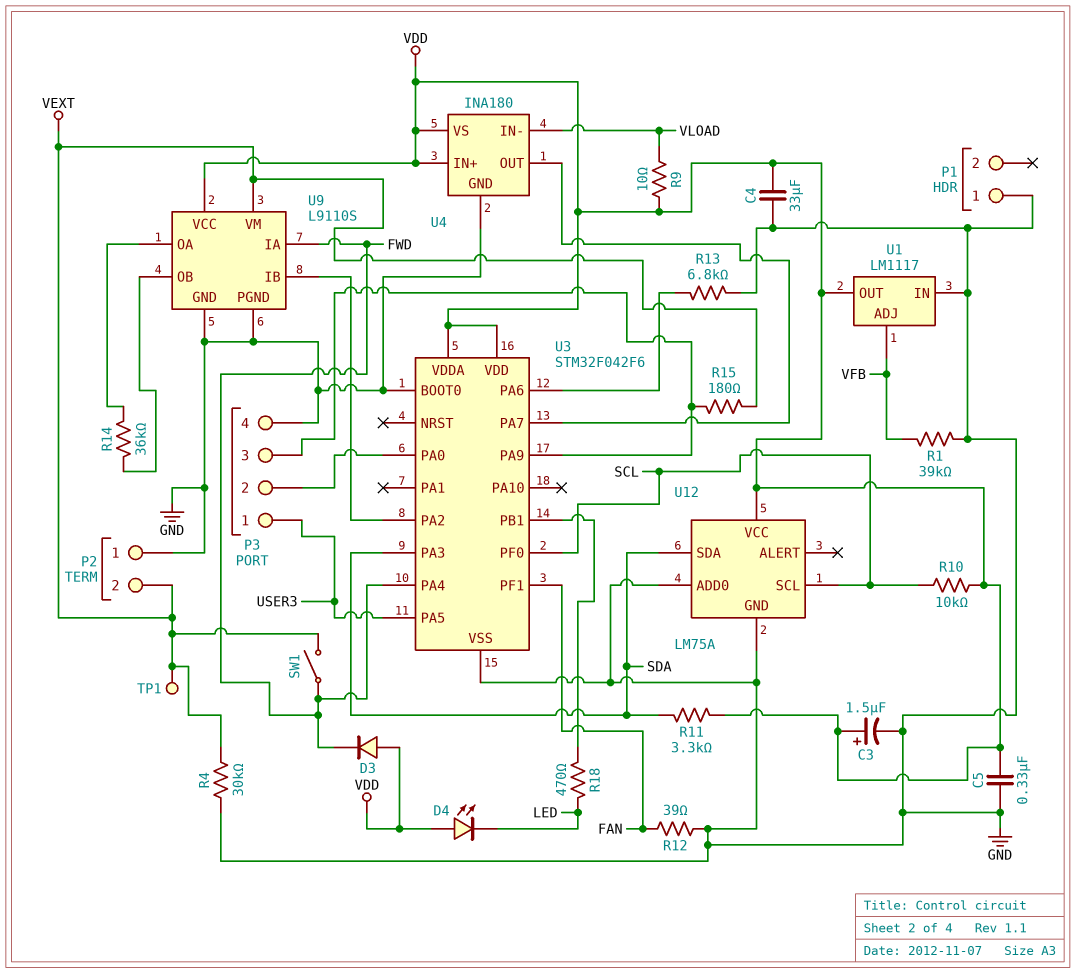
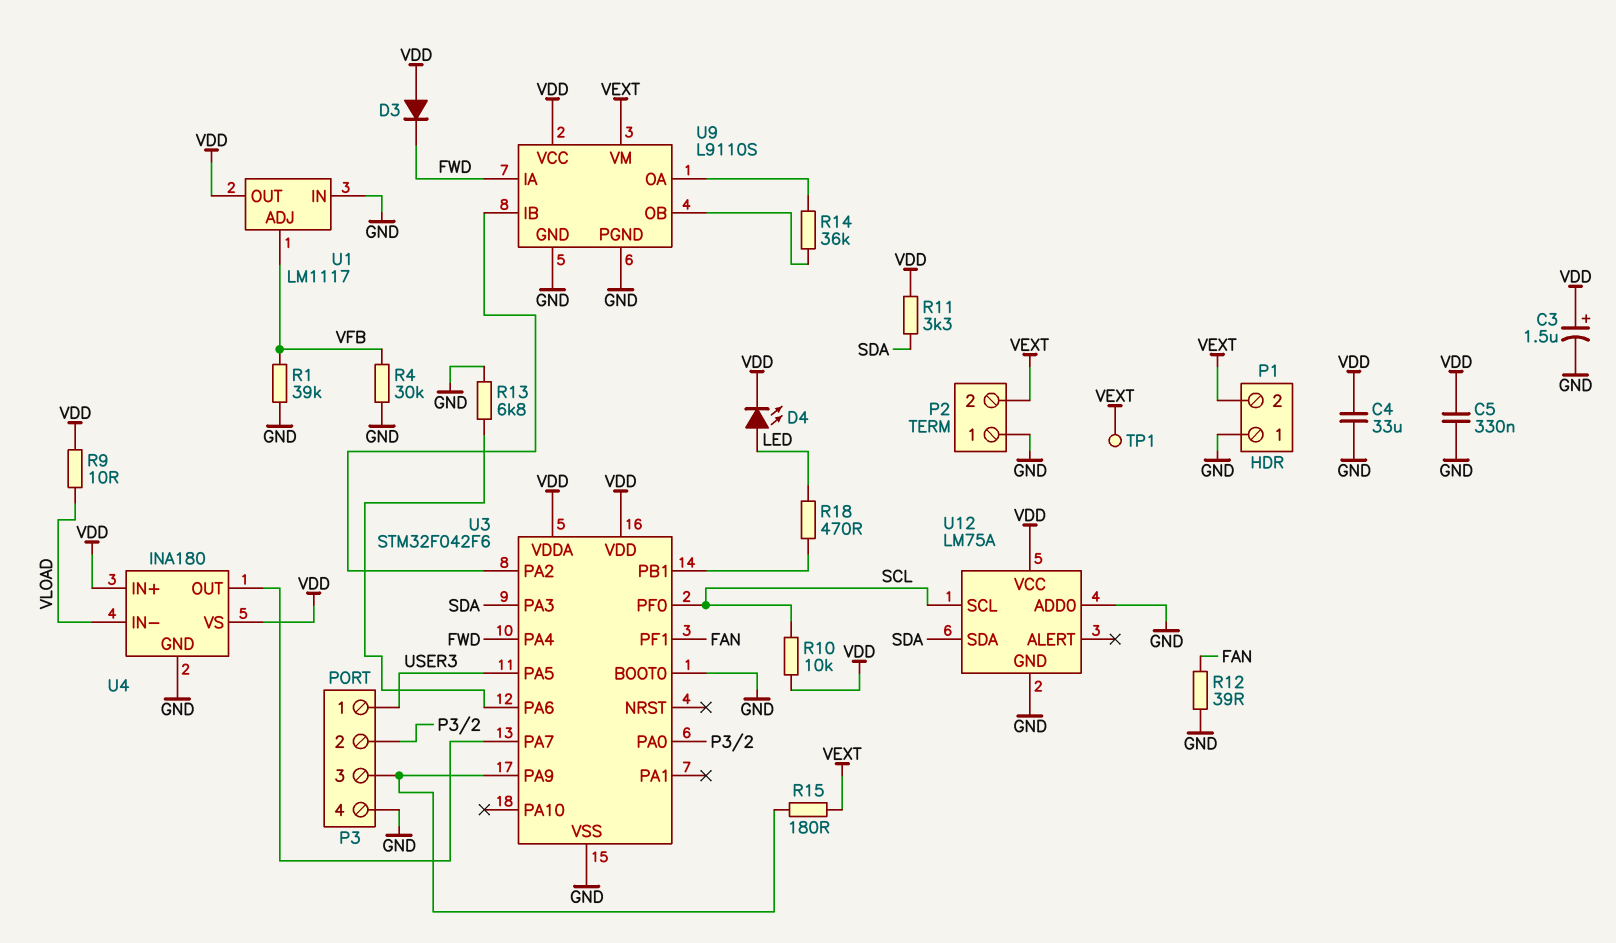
D4: LED (A VDD, K LED) -> LED (A LED, K VDD)
P1 pin 2: none -> VEXT
R4: 30k (GND, VEXT) -> 30k (GND, VFB)
SW1: switch (FWD, VEXT) -> none

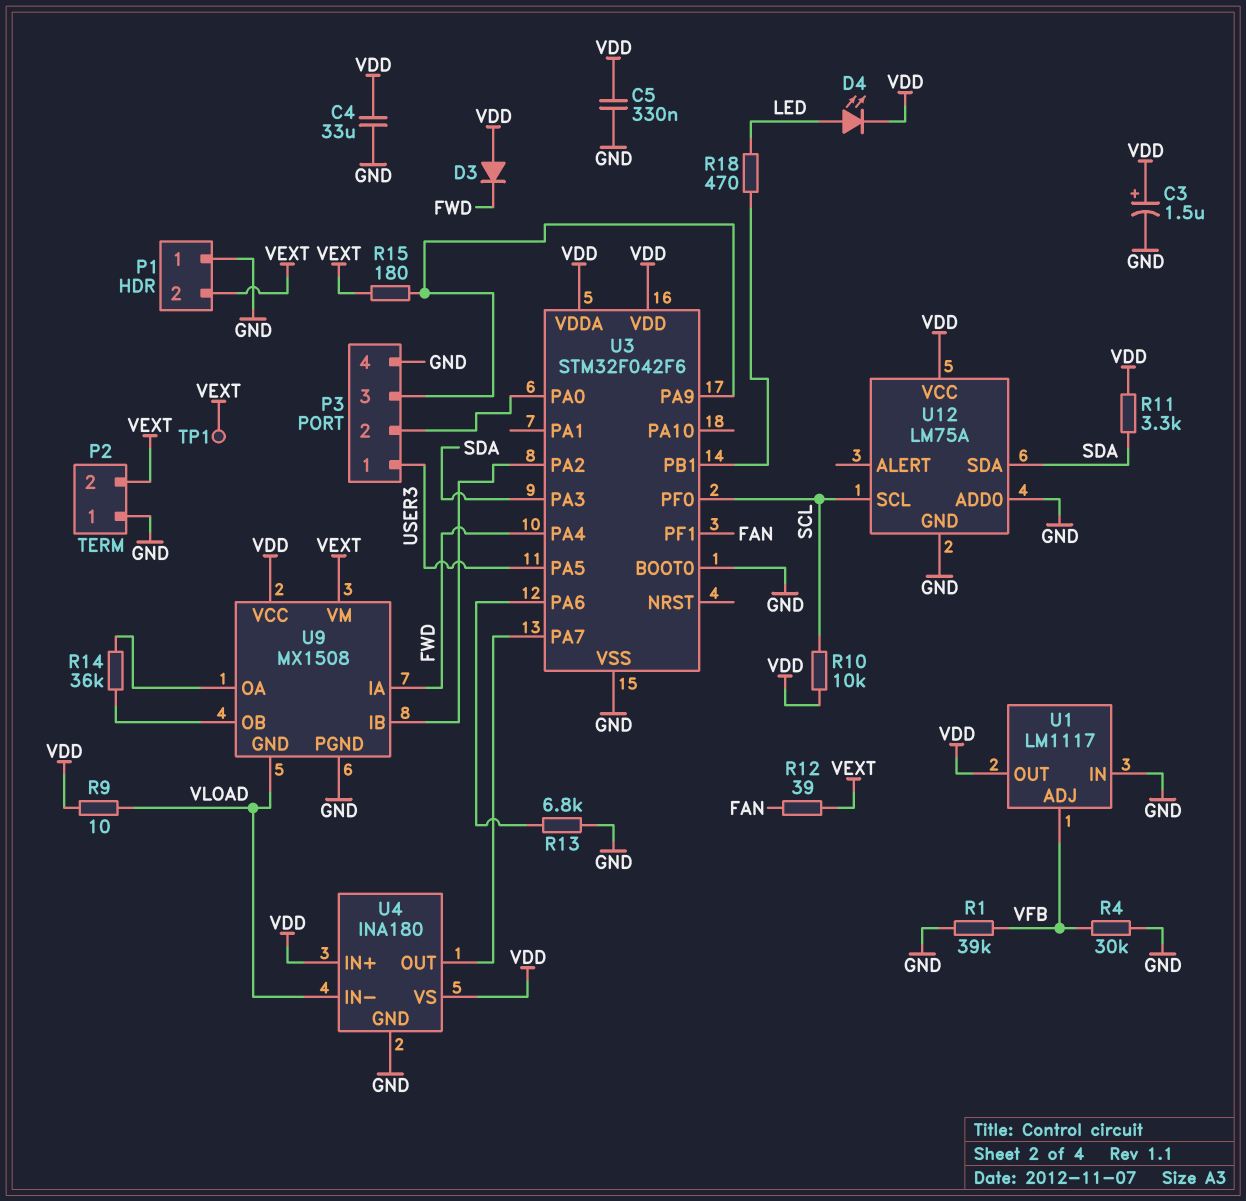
R12: 39 (FAN, GND) -> 39 (FAN, VEXT)
U9: L9110S -> MX1508
U9 pin GND: GND -> VLOAD

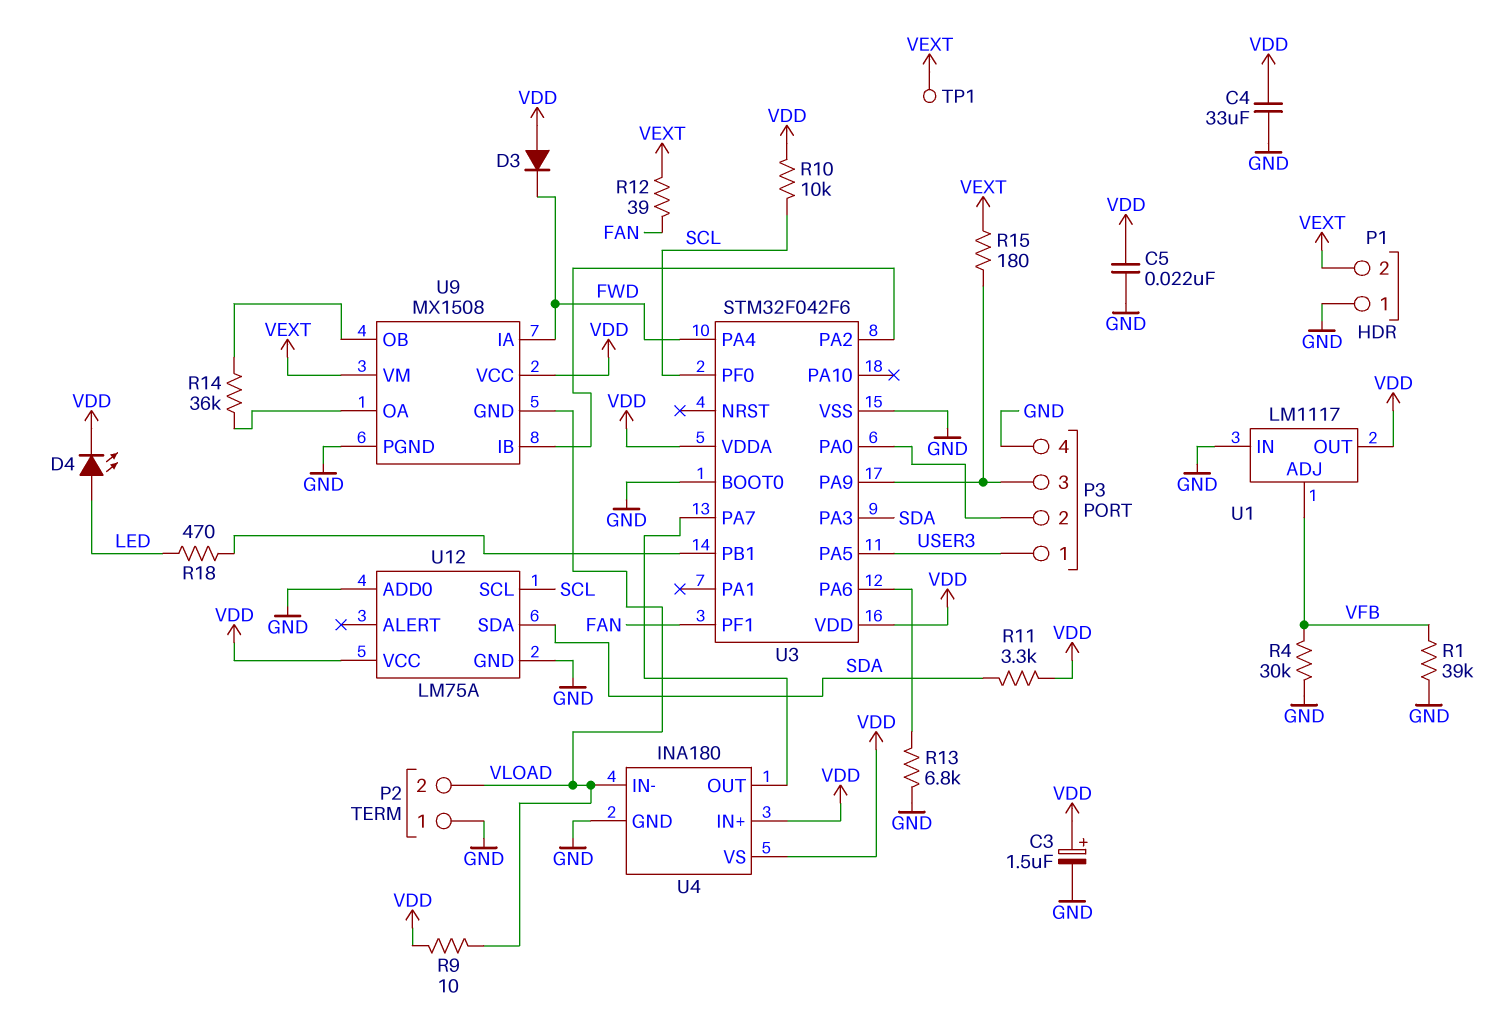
C5: 330nF (GND, VDD) -> 22nF (GND, VDD)
P2 pin 2: VEXT -> VLOAD

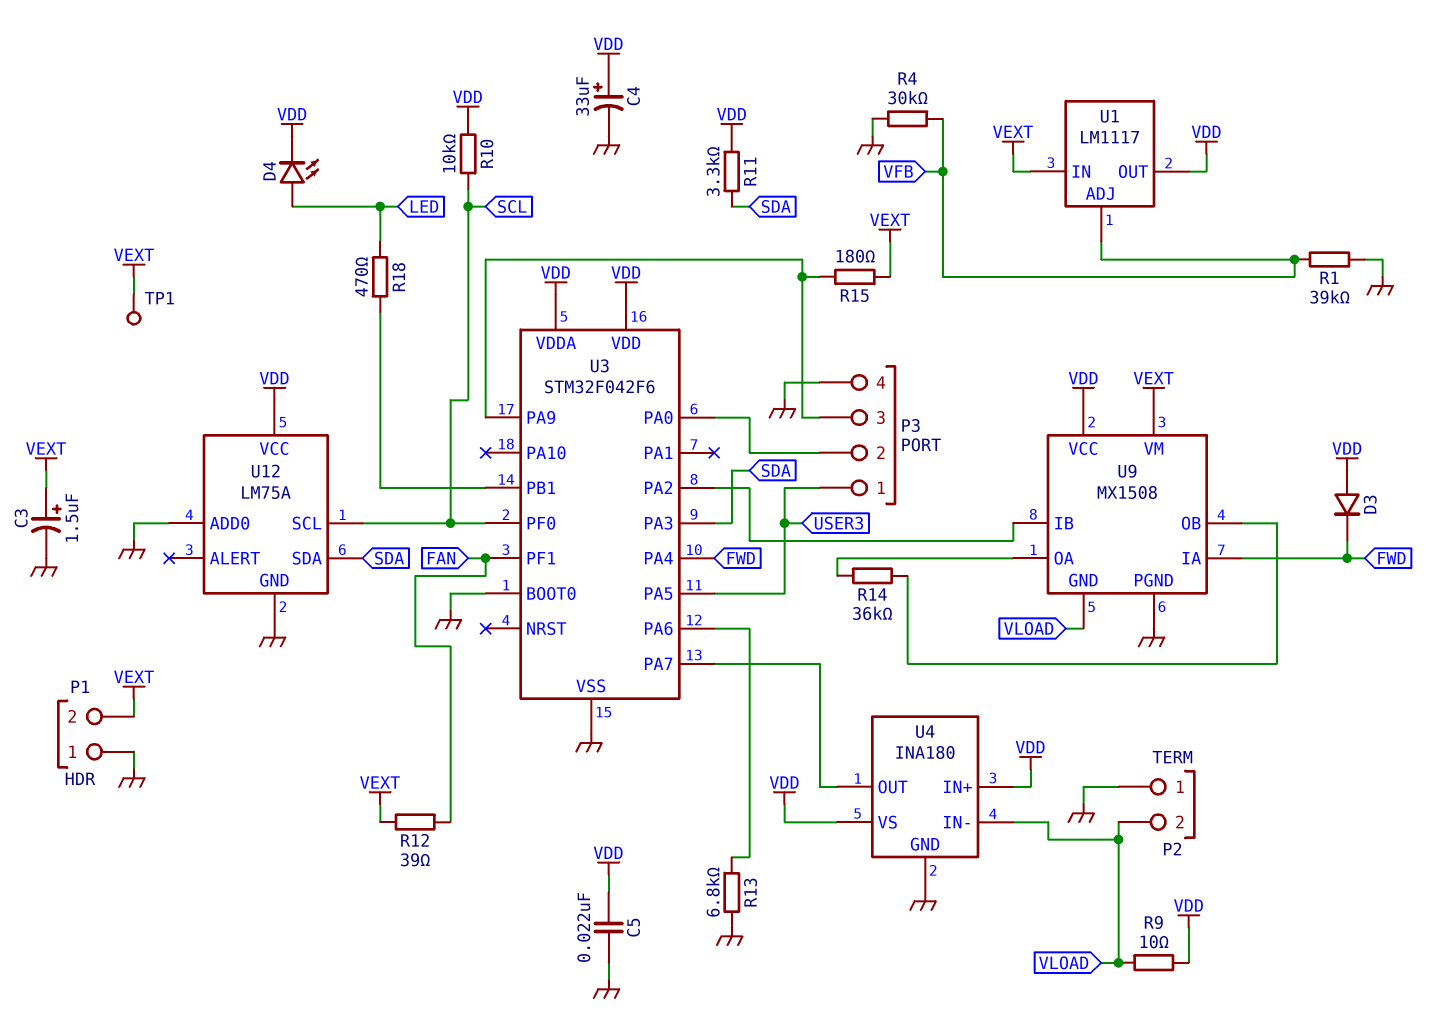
C3: 1.5uF (plus VDD, minus GND) -> 1.5uF (plus VEXT, minus GND)
C4: 33uF (GND, VDD) -> 33uF (plus VDD, minus GND)
U1 pin IN: GND -> VEXT

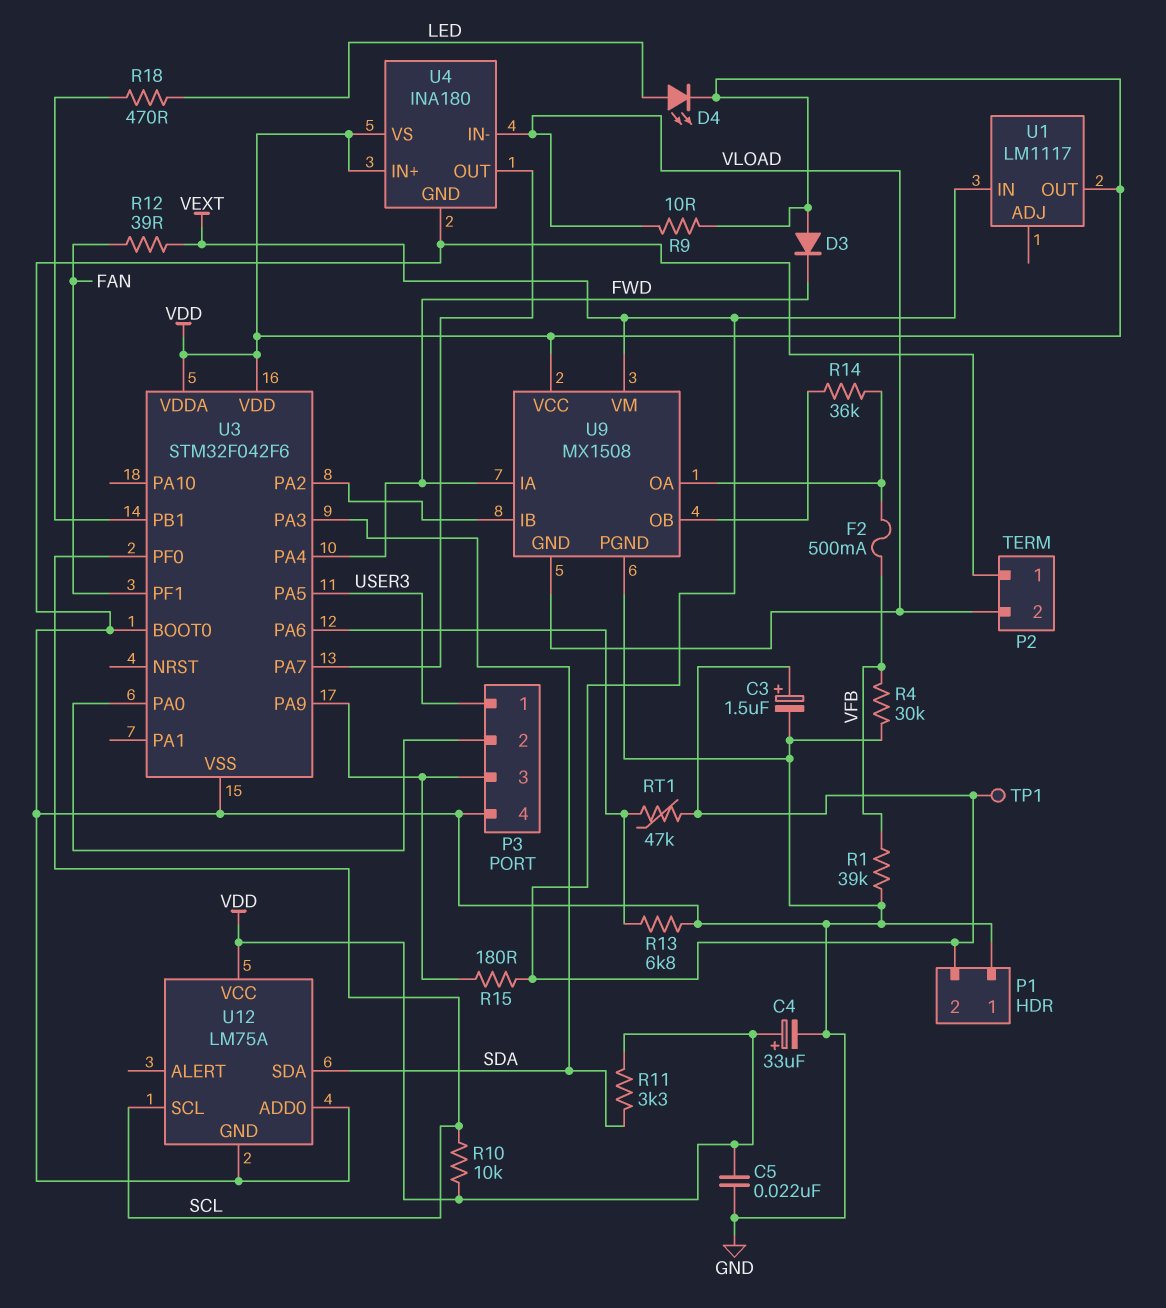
F2: none -> 500mA (U9/OA, VFB)
RT1: none -> 47k (U3/PA6, VEXT)
U1 pin ADJ: VFB -> none

